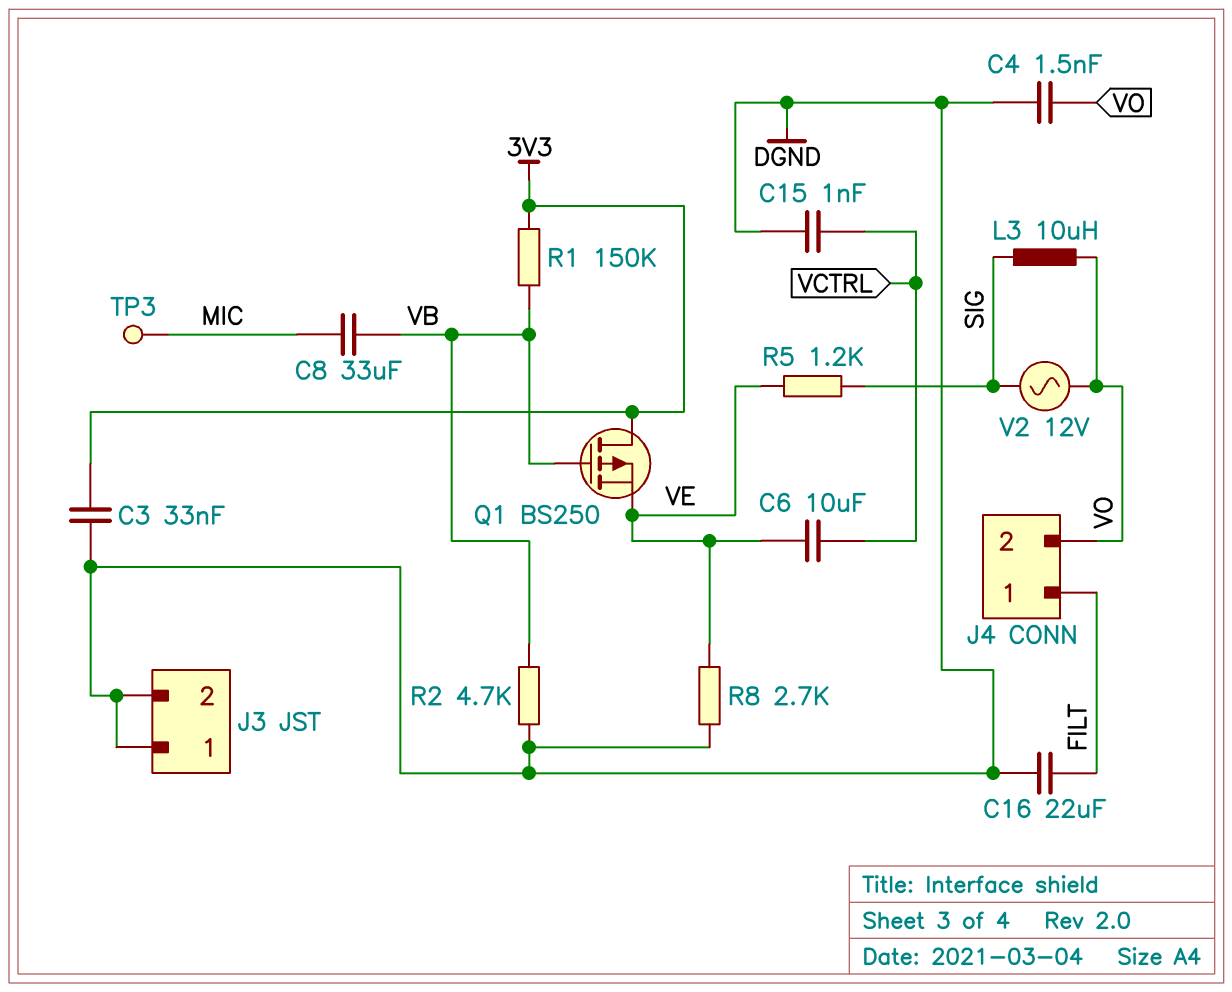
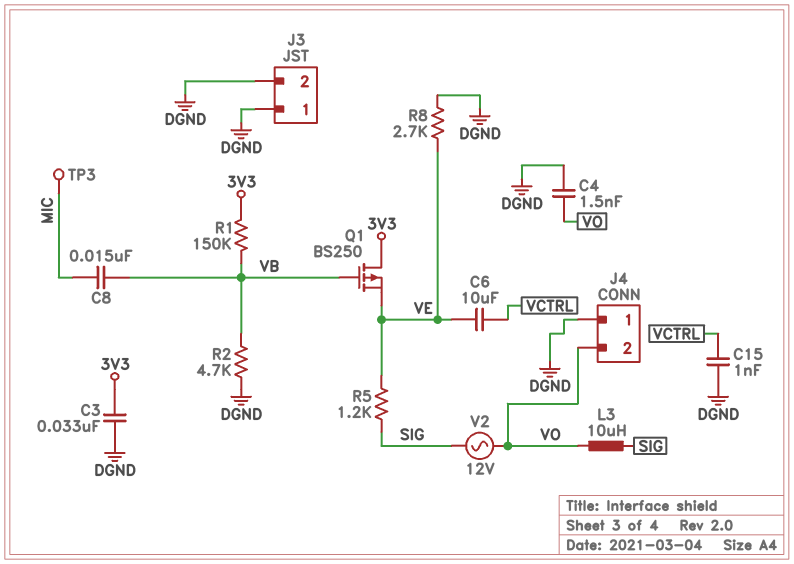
C8: 33uF (MIC, VB) -> 15nF (MIC, VB)
C16: 22uF (DGND, FILT) -> none
J4 pin 1: FILT -> DGND

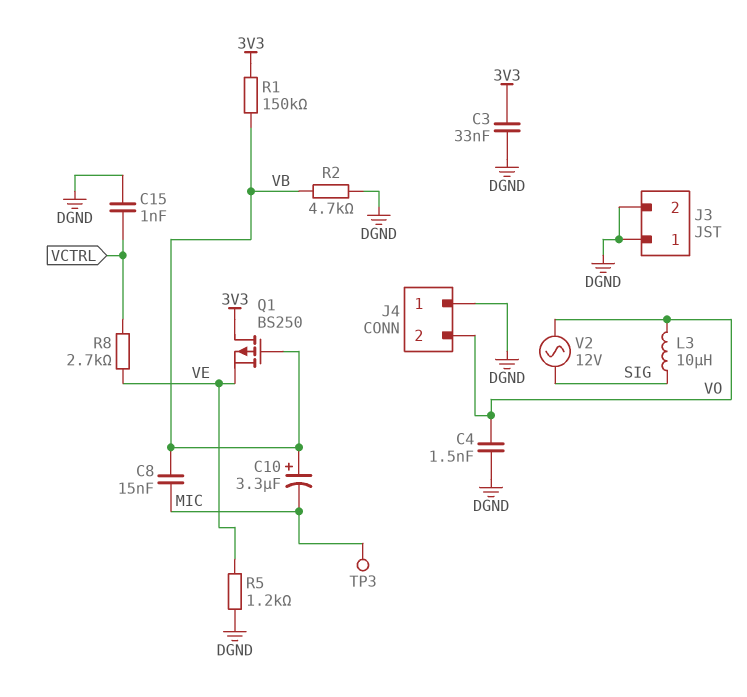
C6: 10uF (VCTRL, VE) -> none
C10: none -> 3.3uF (plus VB, minus MIC)
R5: 1.2k (SIG, VE) -> 1.2k (DGND, VE)
R8: 2.7k (DGND, VE) -> 2.7k (VCTRL, VE)

